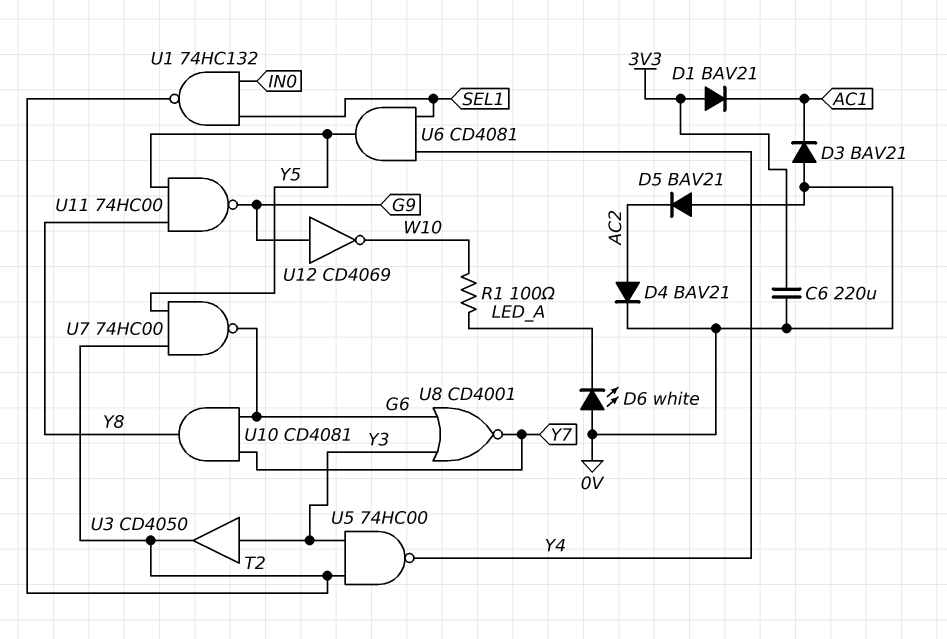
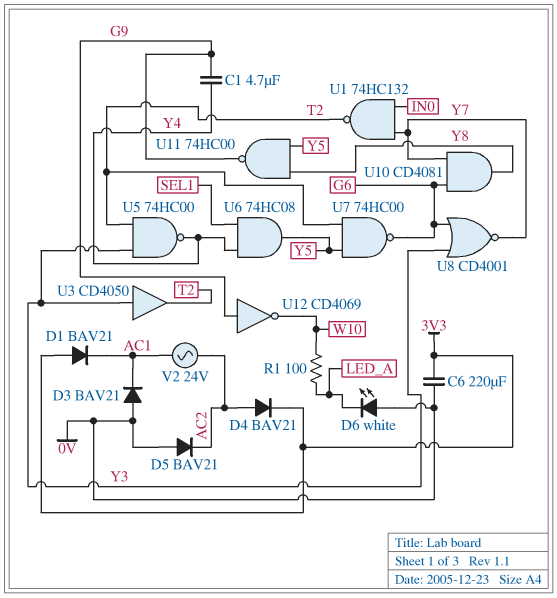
C1: none -> 4.7uF (G9, Y4)
D4: diode BAV21 (A AC2, K 0V) -> diode BAV21 (A AC2, K 3V3)
U1: NAND 74HC132 (in IN0, in SEL1, out T2) -> NAND 74HC132 (in IN0, in Y7, out T2)
U6: AND CD4081 (in SEL1, in Y4, out Y5) -> AND 74HC08 (in SEL1, in Y4, out Y5)
V2: none -> AC 24V (AC1, AC2)

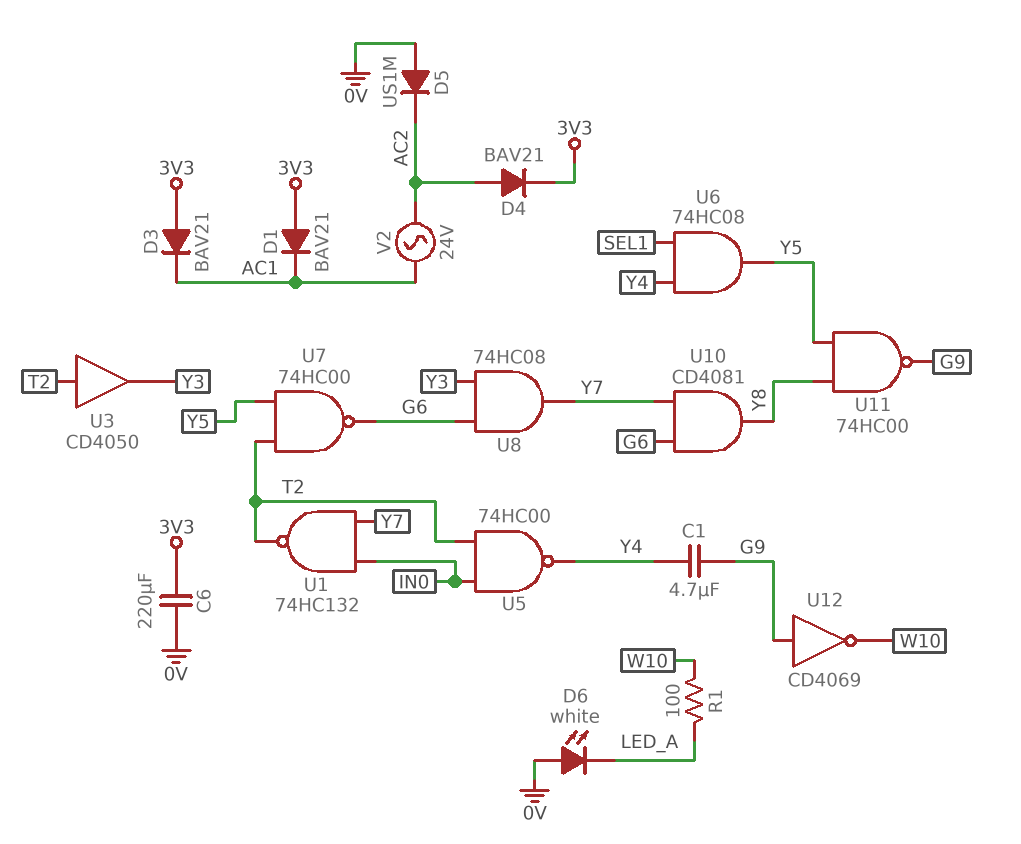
D3: diode BAV21 (A 0V, K AC1) -> diode BAV21 (A 3V3, K AC1)
D5: diode BAV21 (A 0V, K AC2) -> diode US1M (A 0V, K AC2)
U3: buffer CD4050 (in Y3, out T2) -> buffer CD4050 (in T2, out Y3)
U5: NAND 74HC00 (in T2, in Y3, out Y4) -> NAND 74HC00 (in IN0, in T2, out Y4)
U8: NOR CD4001 (in G6, in Y3, out Y7) -> AND 74HC08 (in G6, in Y3, out Y7)

